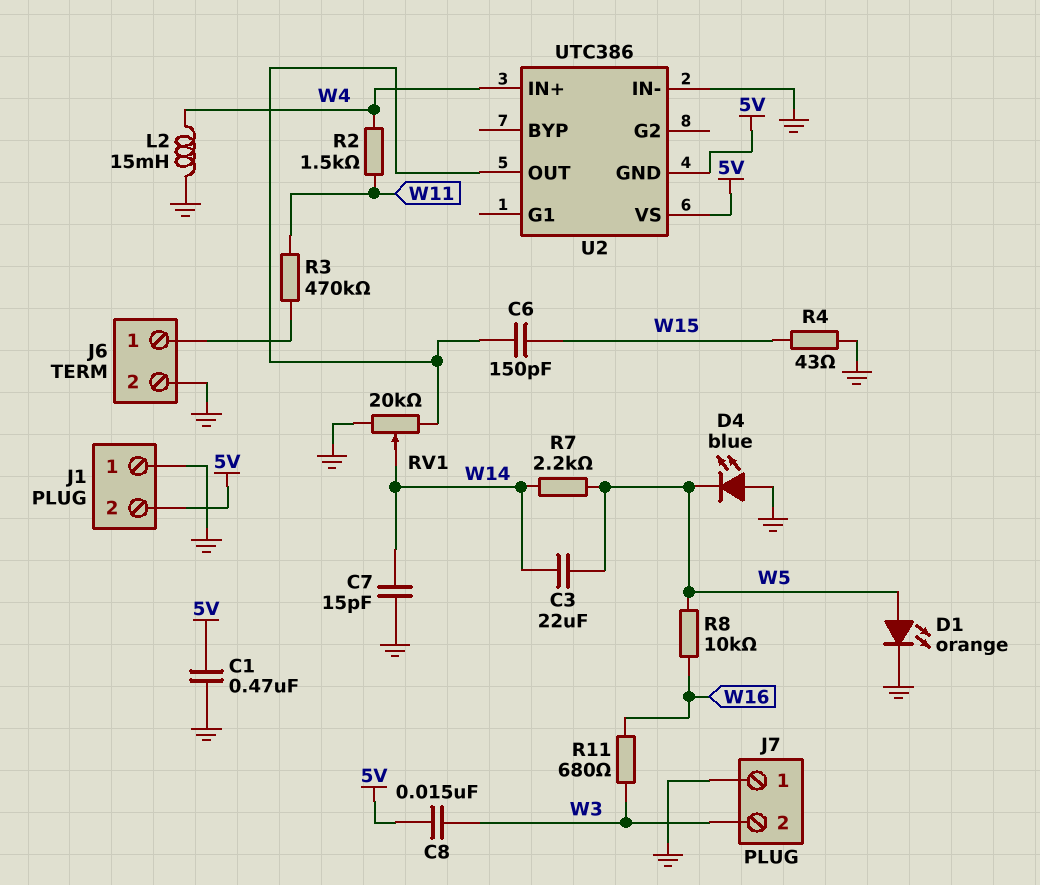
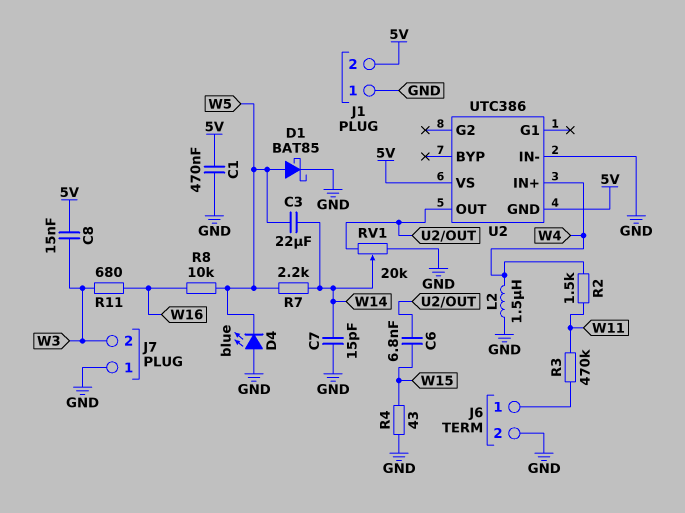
C6: 150pF (U2/OUT, W15) -> 6.8nF (U2/OUT, W15)
D1: LED orange (A W5, K GND) -> schottky BAT85 (A W5, K GND)
L2: 15mH (GND, W4) -> 1.5uH (GND, W4)

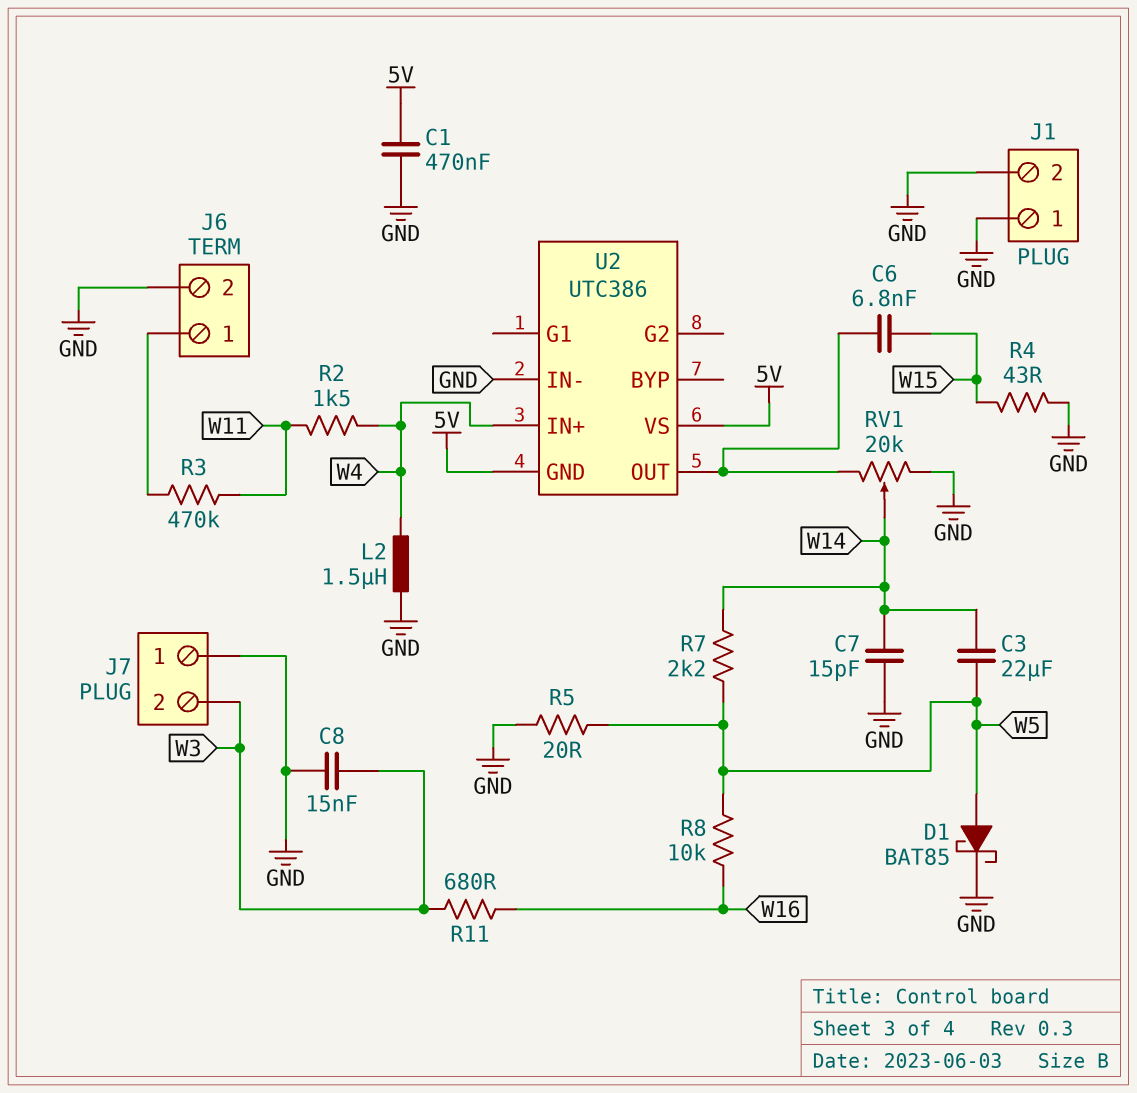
C8: 15nF (5V, W3) -> 15nF (GND, W3)
D4: LED blue (A GND, K W5) -> none
J1 pin 2: 5V -> GND
R5: none -> 20 (GND, W5)

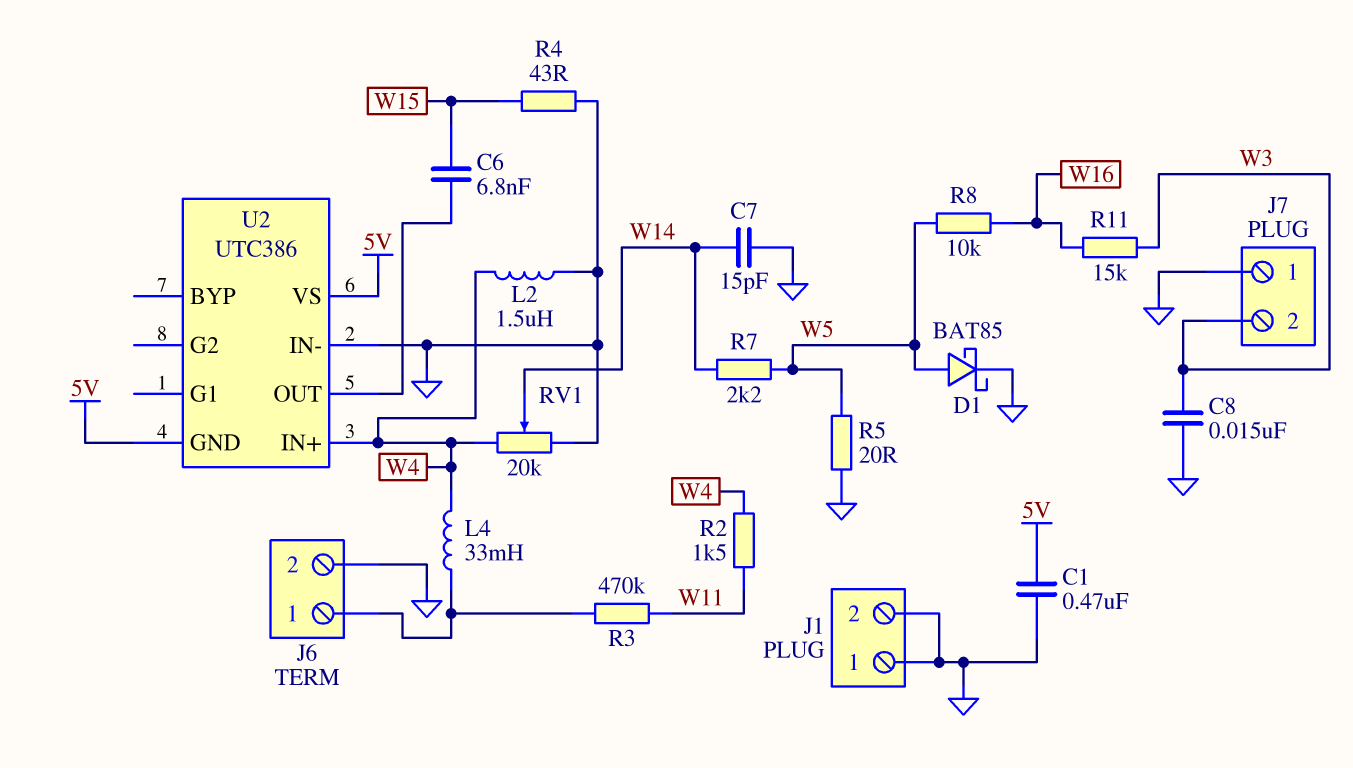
C3: 22uF (W5, W14) -> none
L4: none -> 33mH (J6/1, W4)
R11: 680 (W3, W16) -> 15k (W3, W16)
RV1: 20k (GND, U2/OUT, wiper W14) -> 20k (GND, W4, wiper W14)

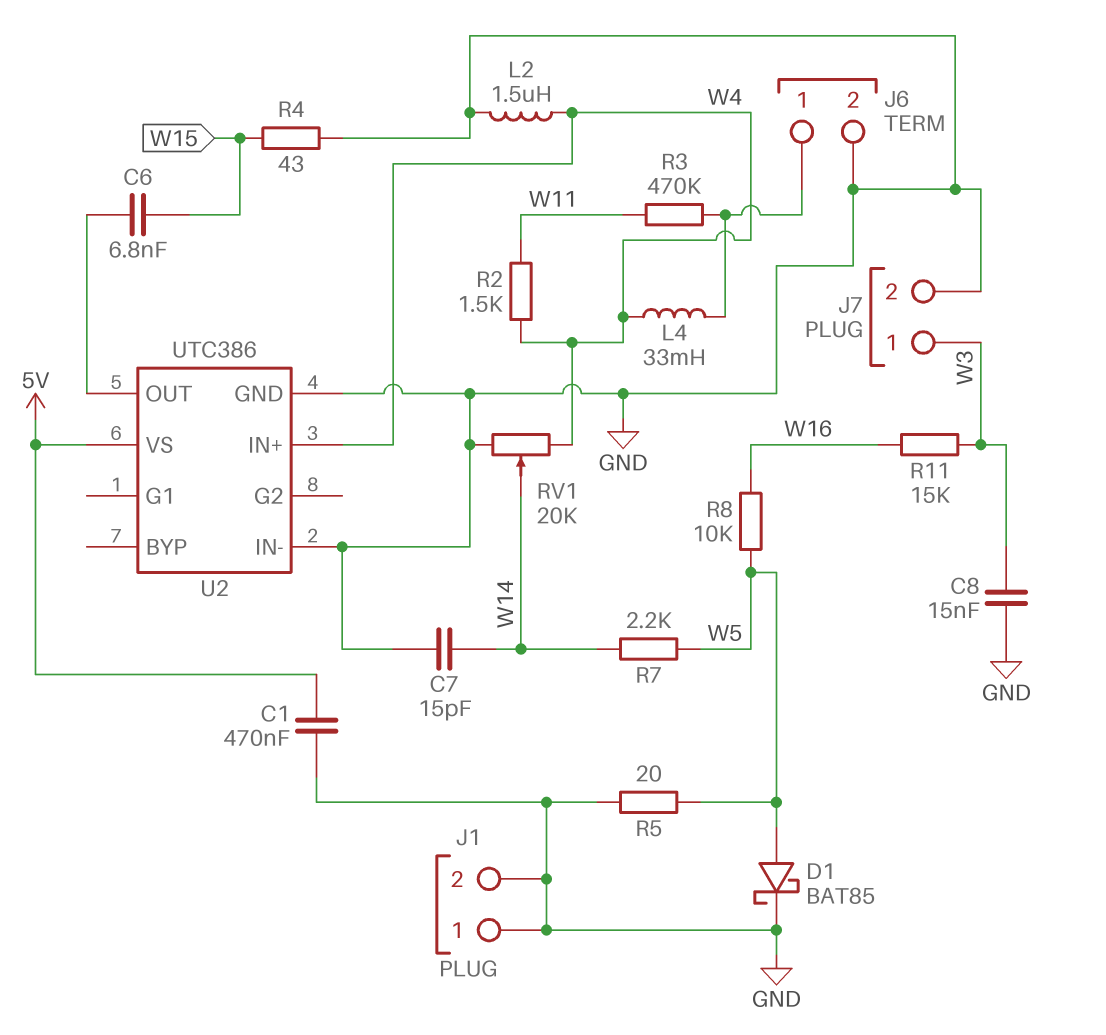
J7 pin 1: GND -> W3
J7 pin 2: W3 -> GND
U2 pin GND: 5V -> GND

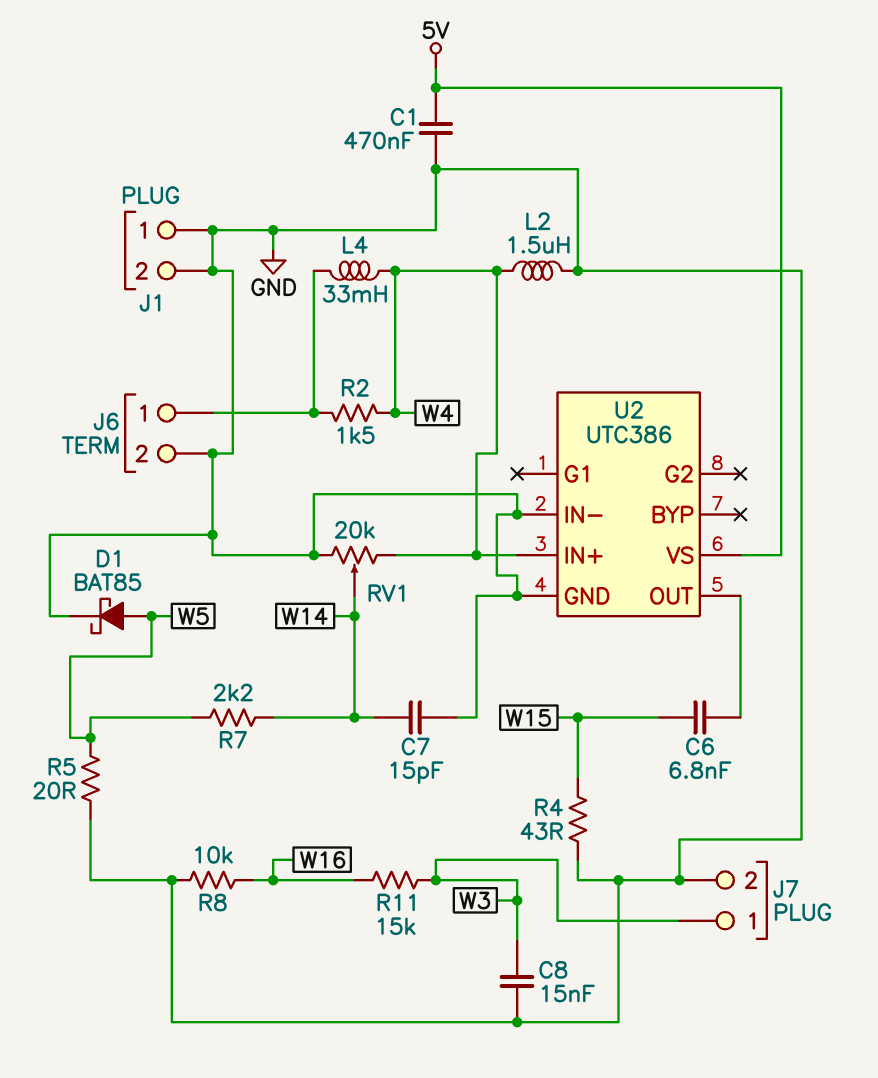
R2: 1.5k (W4, W11) -> 1.5k (J6/1, W4)
R3: 470k (J6/1, W11) -> none
R8: 10k (W5, W16) -> 10k (GND, W16)

